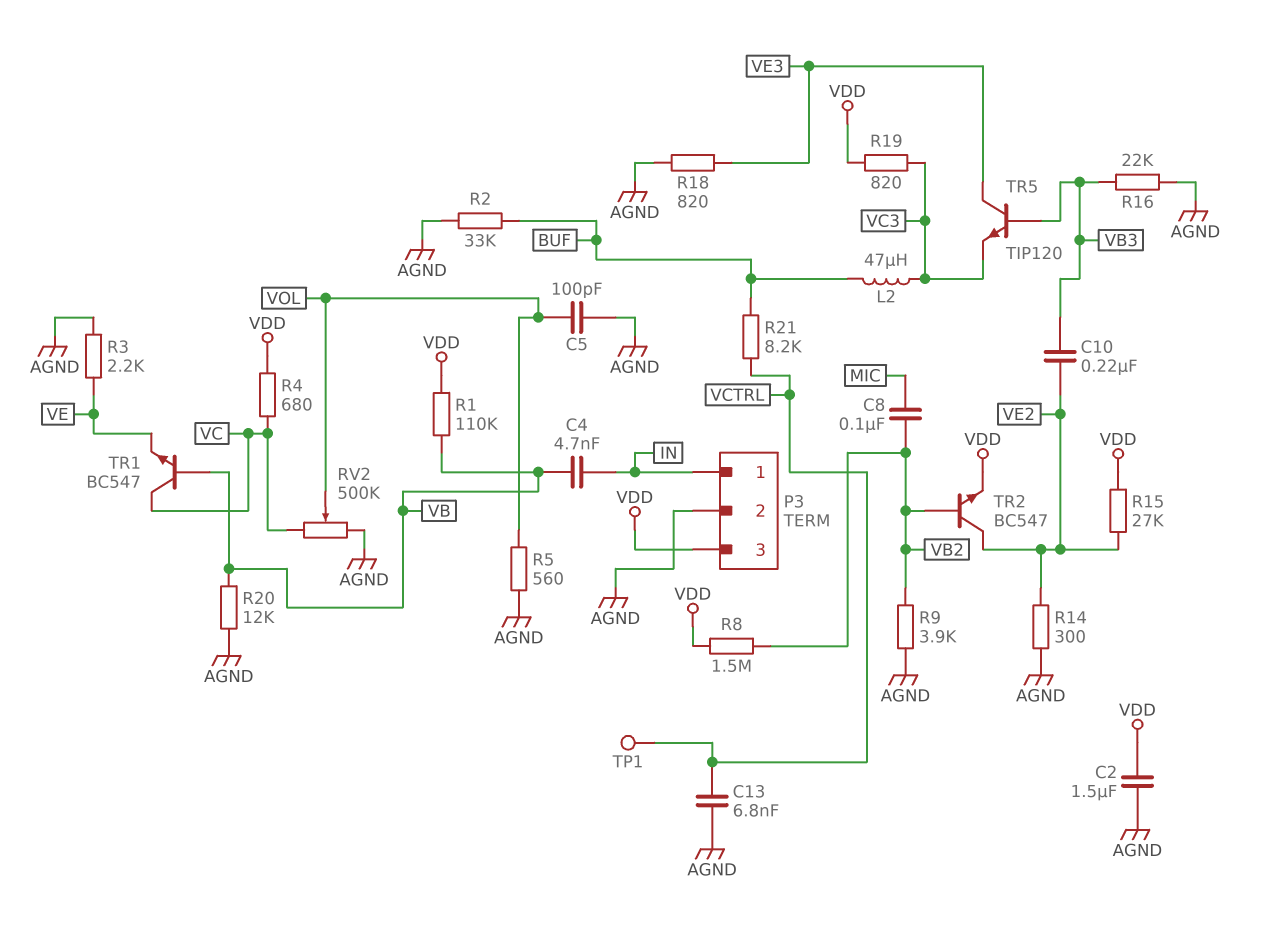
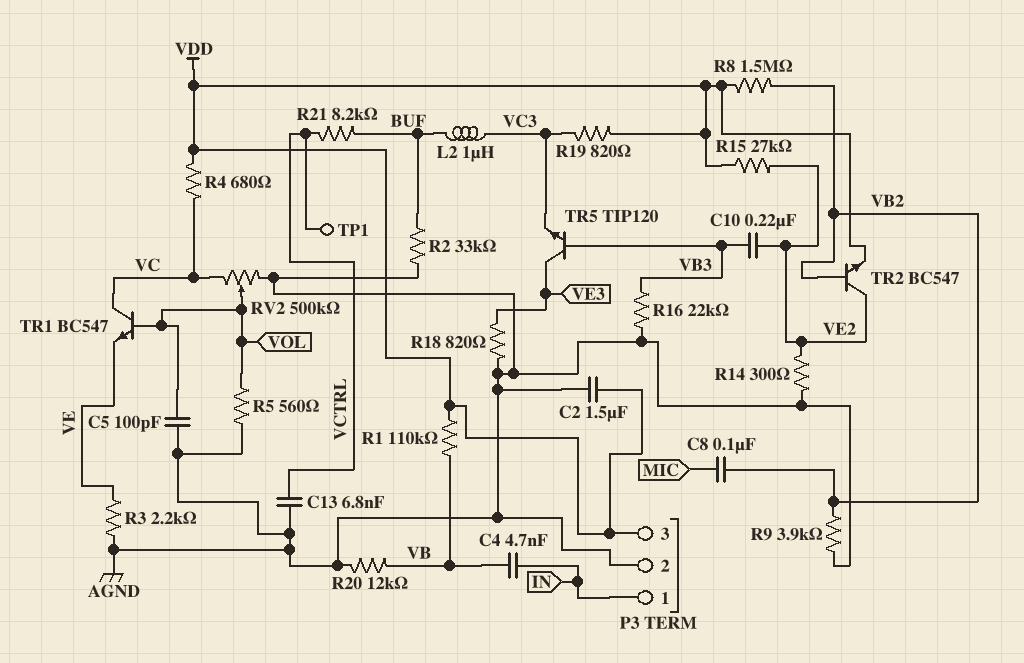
L2: 47uH (BUF, VC3) -> 1uH (BUF, VC3)
TR1: NPN BC547 (B VB, C VC, E VE) -> NPN BC547 (B VOL, C VC, E VE)

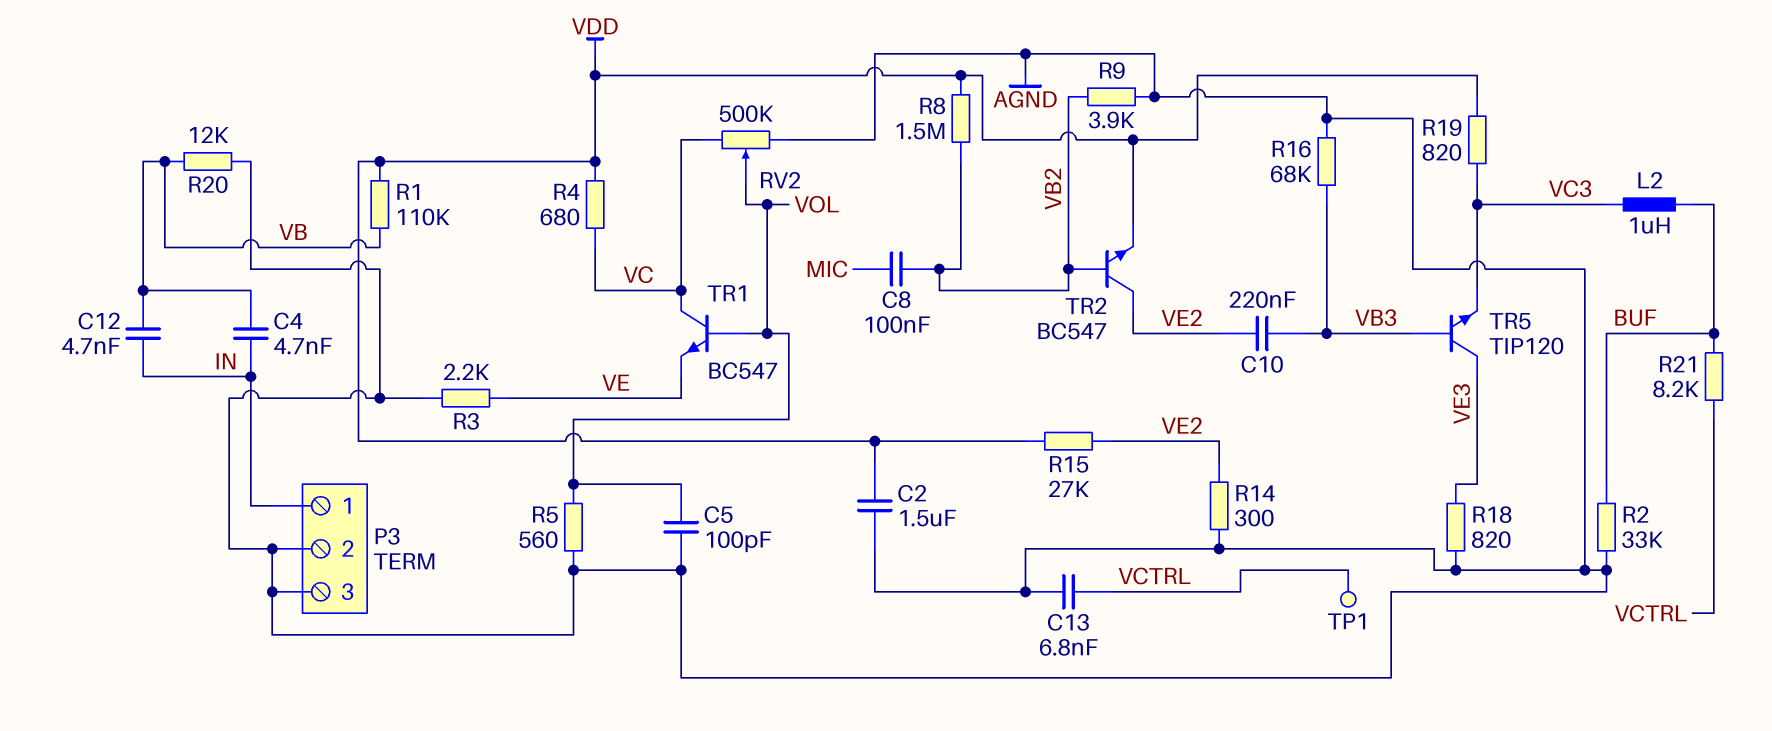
C12: none -> 4.7nF (IN, VB)
P3 pin 3: VDD -> AGND
R16: 22k (AGND, VB3) -> 68k (AGND, VB3)

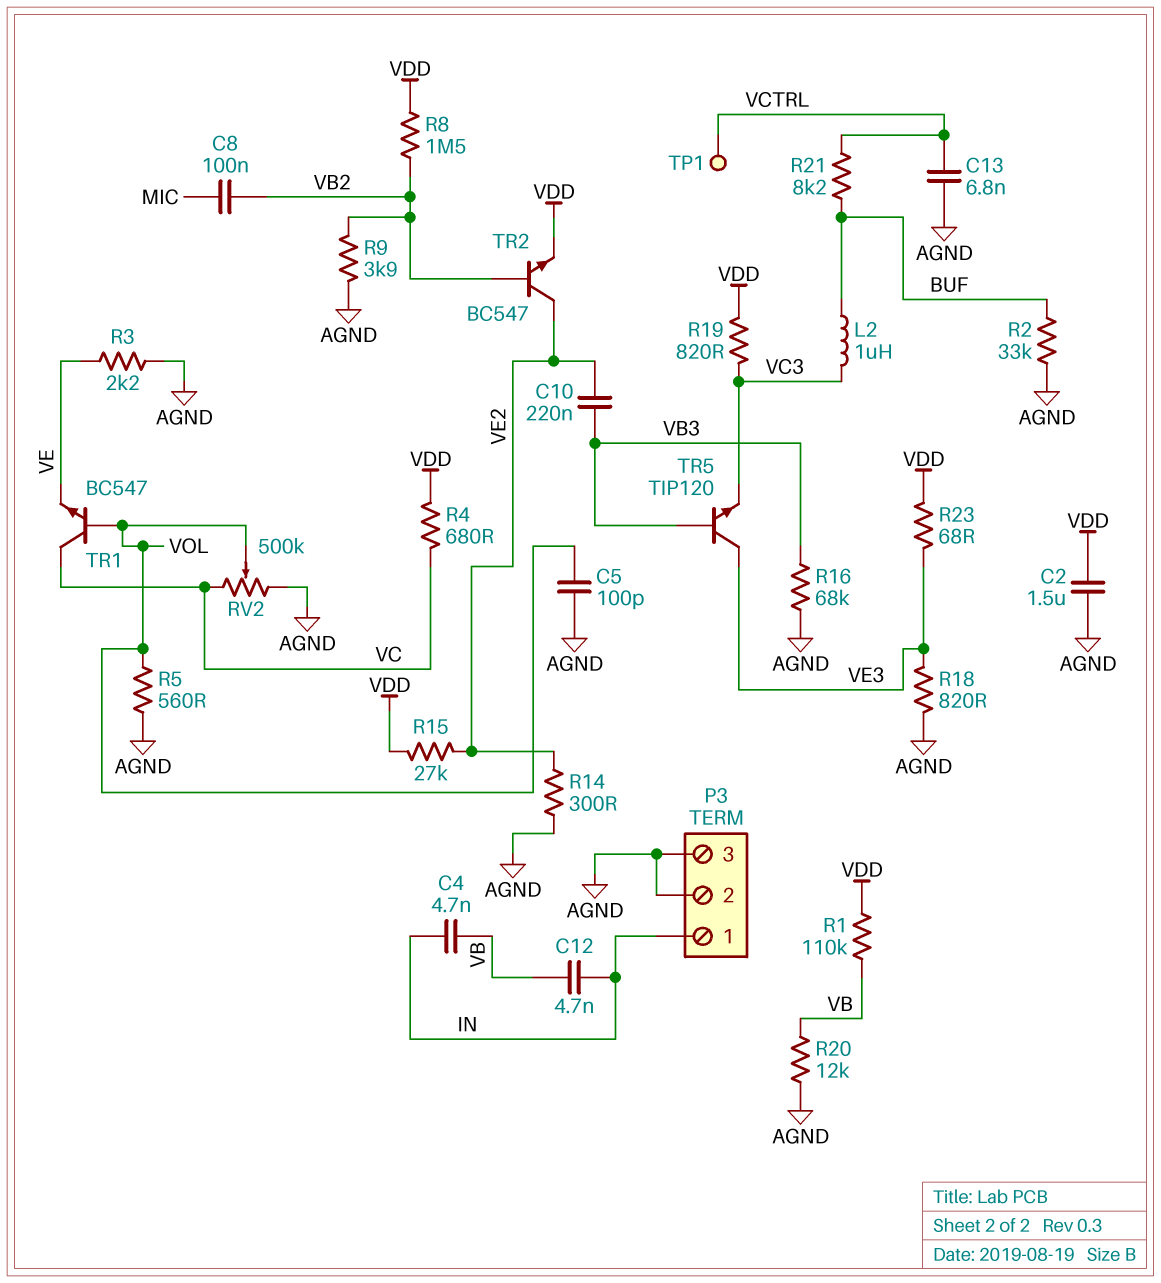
R23: none -> 68 (VDD, VE3)

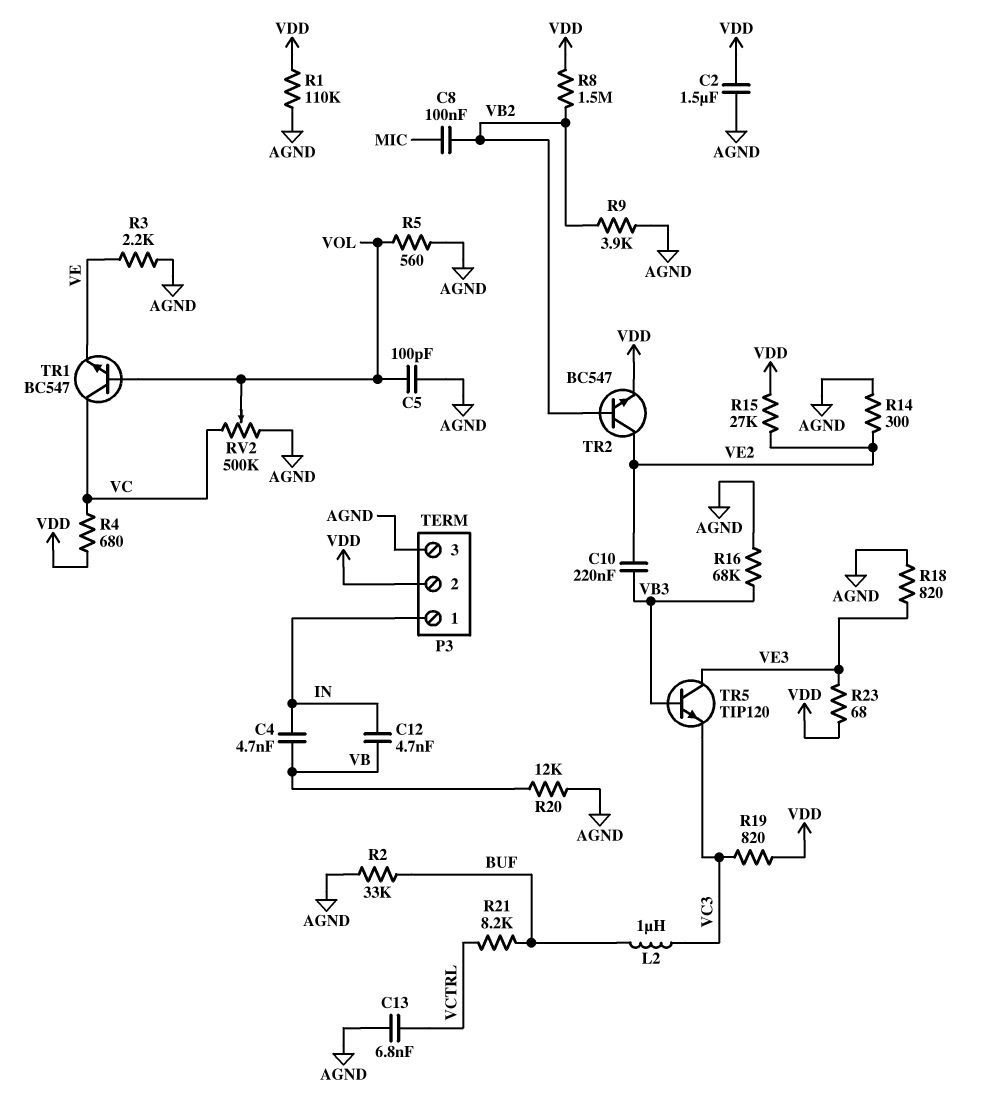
P3 pin 2: AGND -> VDD
R1: 110k (VB, VDD) -> 110k (AGND, VDD)
TP1: test point (VCTRL) -> none

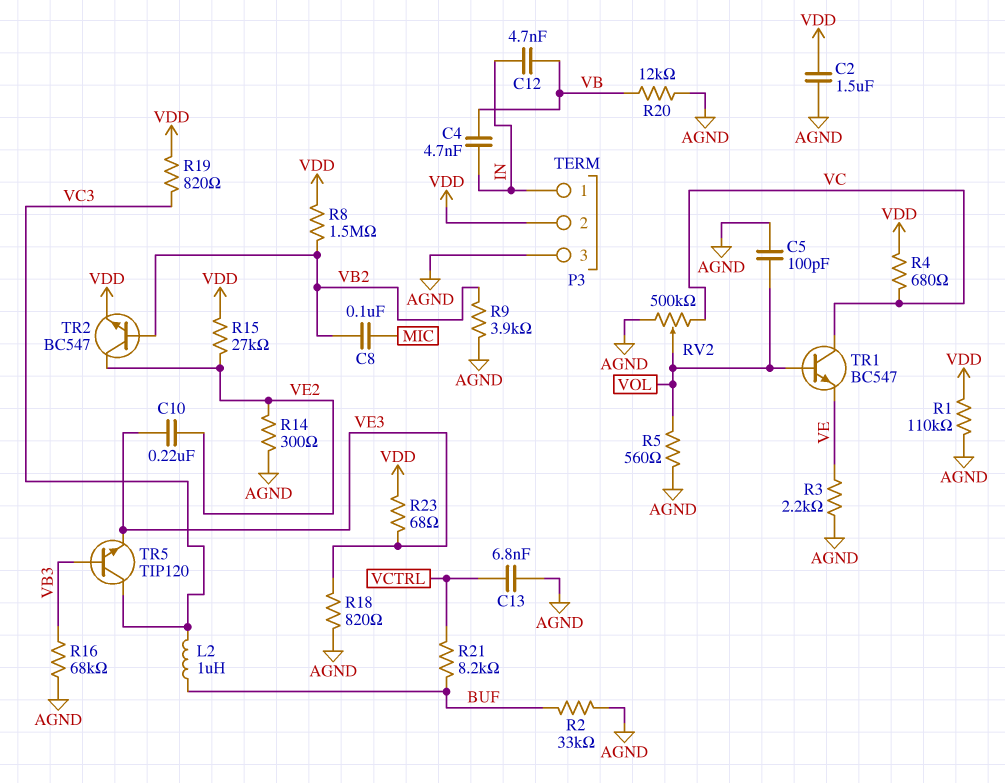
C10: 220nF (VB3, VE2) -> 220nF (VE2, VE3)
TR5: NPN TIP120 (B VB3, C VE3, E VC3) -> NPN TIP120 (B VB3, C VC3, E VE3)

